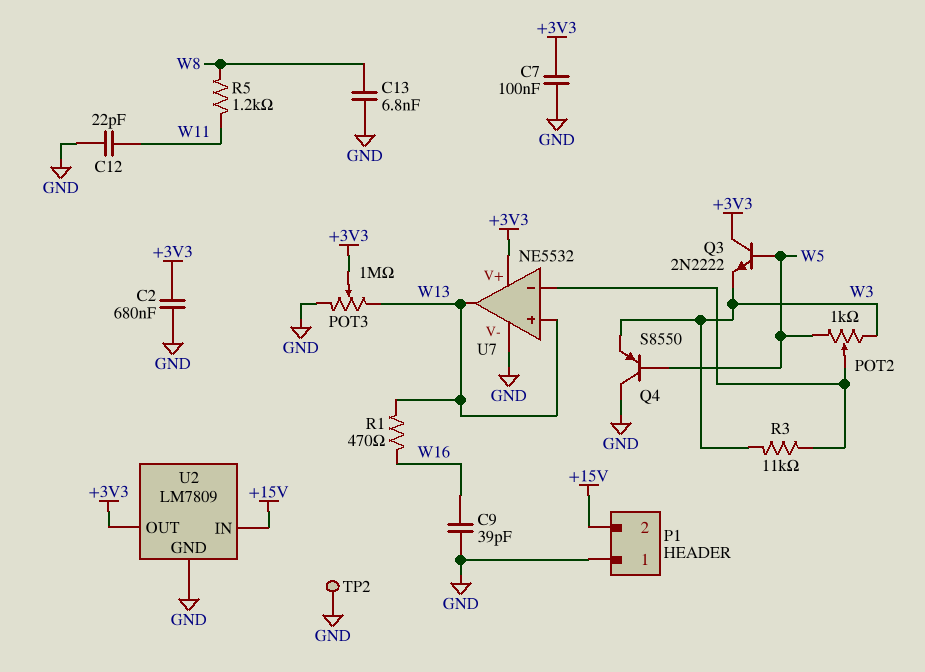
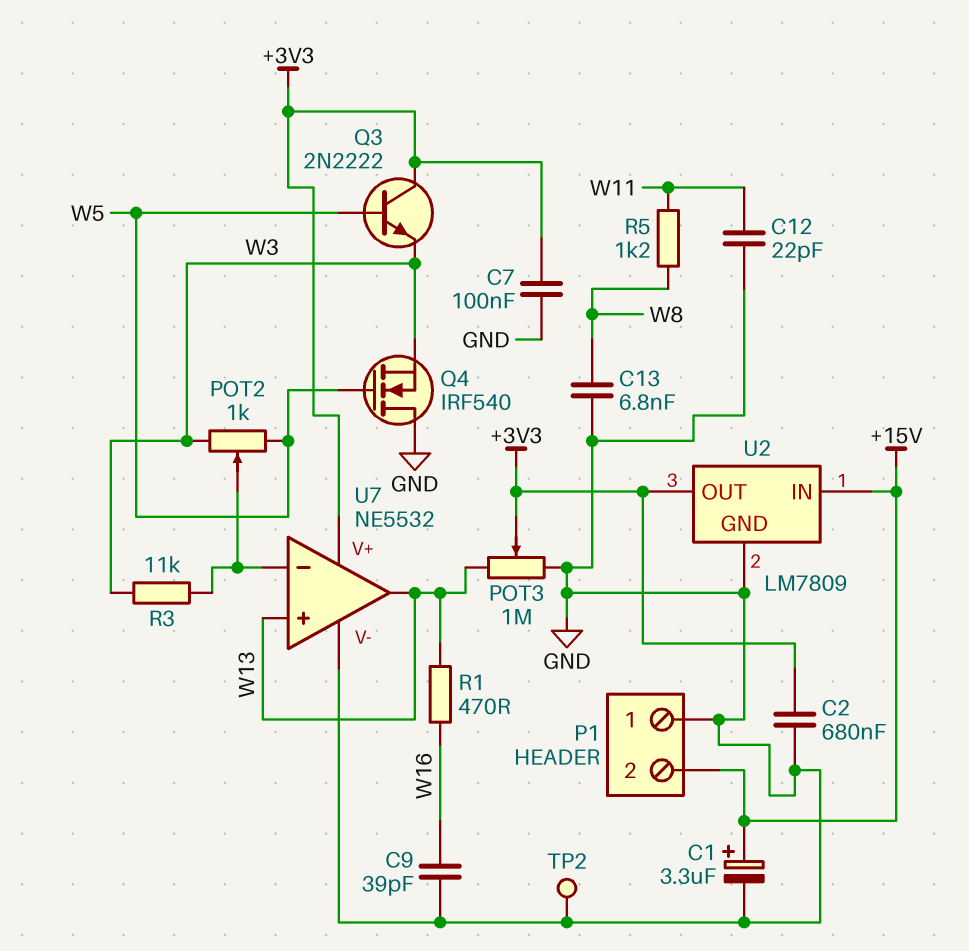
C1: none -> 3.3uF (plus +15V, minus GND)
Q4: PNP S8550 (B W5, C GND, E W3) -> NMOS IRF540 (G W5, D GND, S W3)

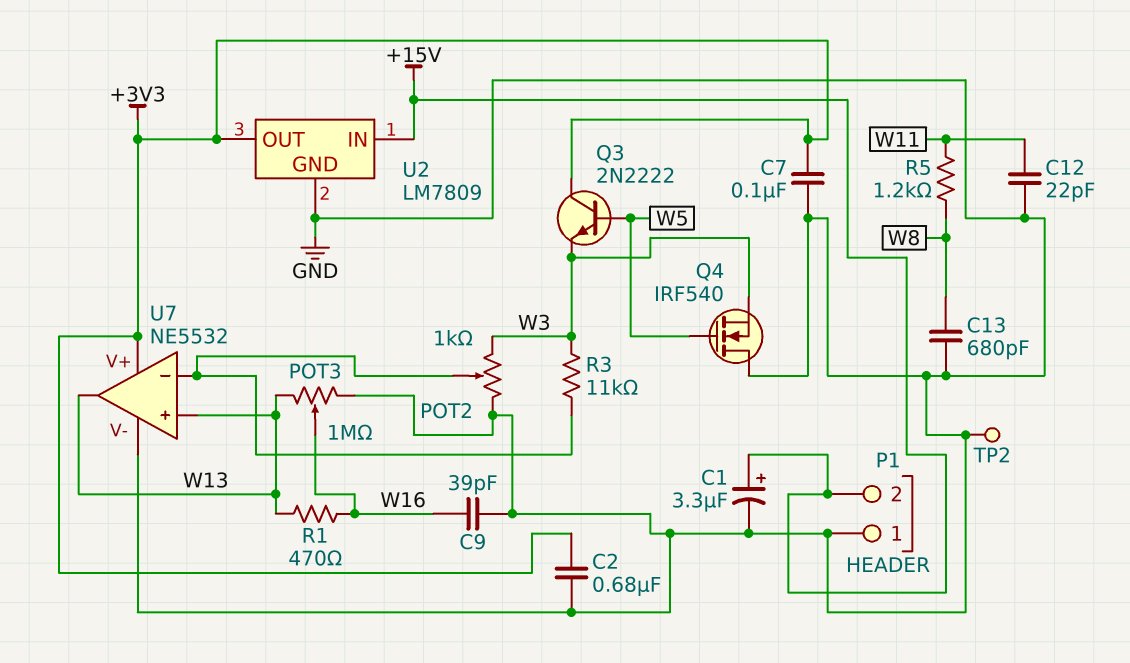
C13: 6.8nF (GND, W8) -> 680pF (GND, W8)
POT2: 1k (W3, W5, wiper U7/in-) -> 1k (GND, W3, wiper U7/in-)
POT3: 1M (GND, W13, wiper +3V3) -> 1M (GND, W13, wiper W16)

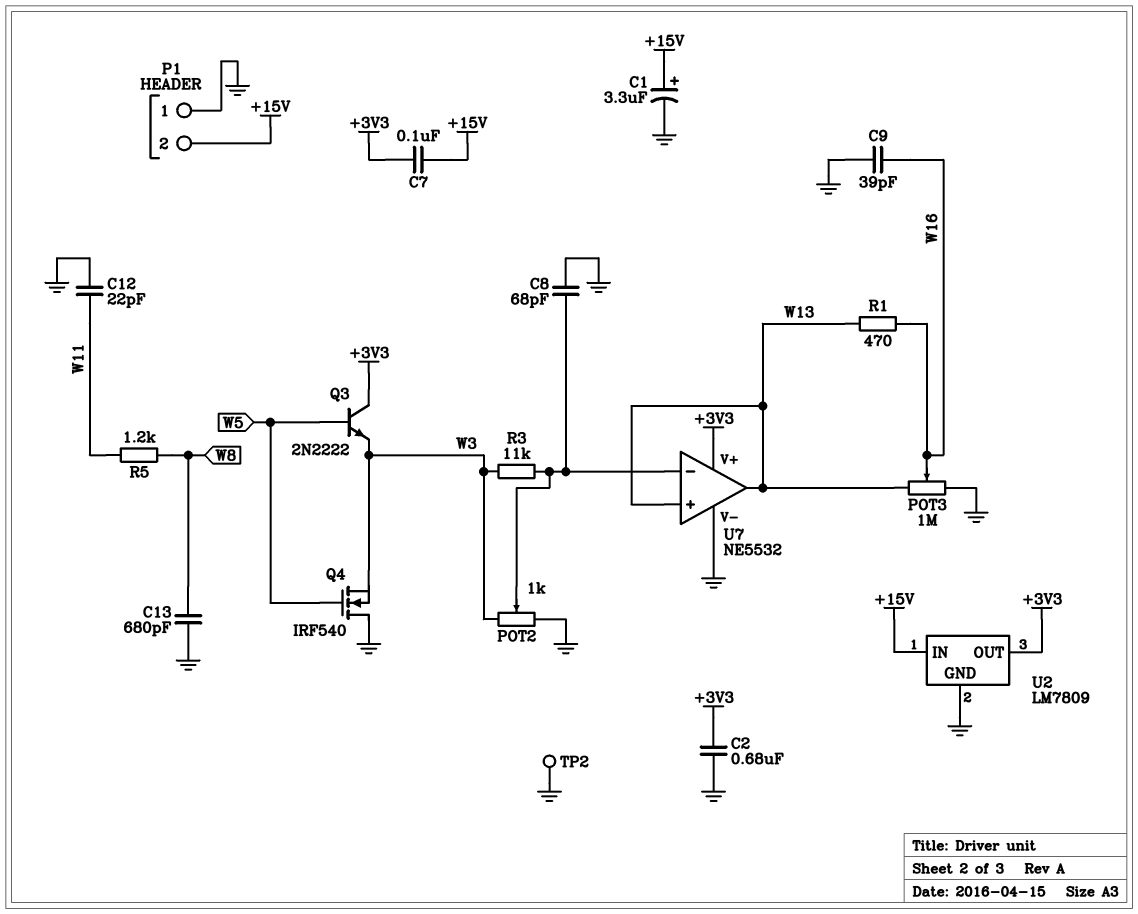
C7: 100nF (+3V3, GND) -> 100nF (+3V3, +15V)
C8: none -> 68pF (GND, U7/in-)

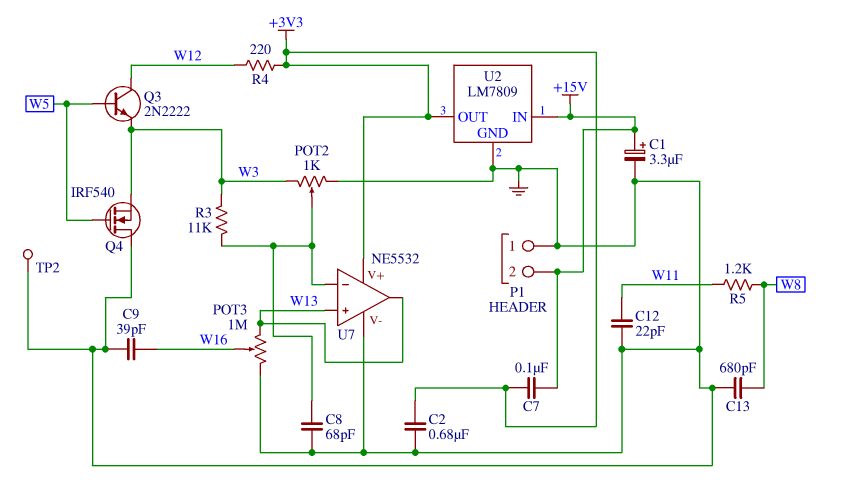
Q3: NPN 2N2222 (B W5, C +3V3, E W3) -> NPN 2N2222 (B W5, C W12, E W3)
R1: 470 (W13, W16) -> none
R4: none -> 220 (+3V3, W12)

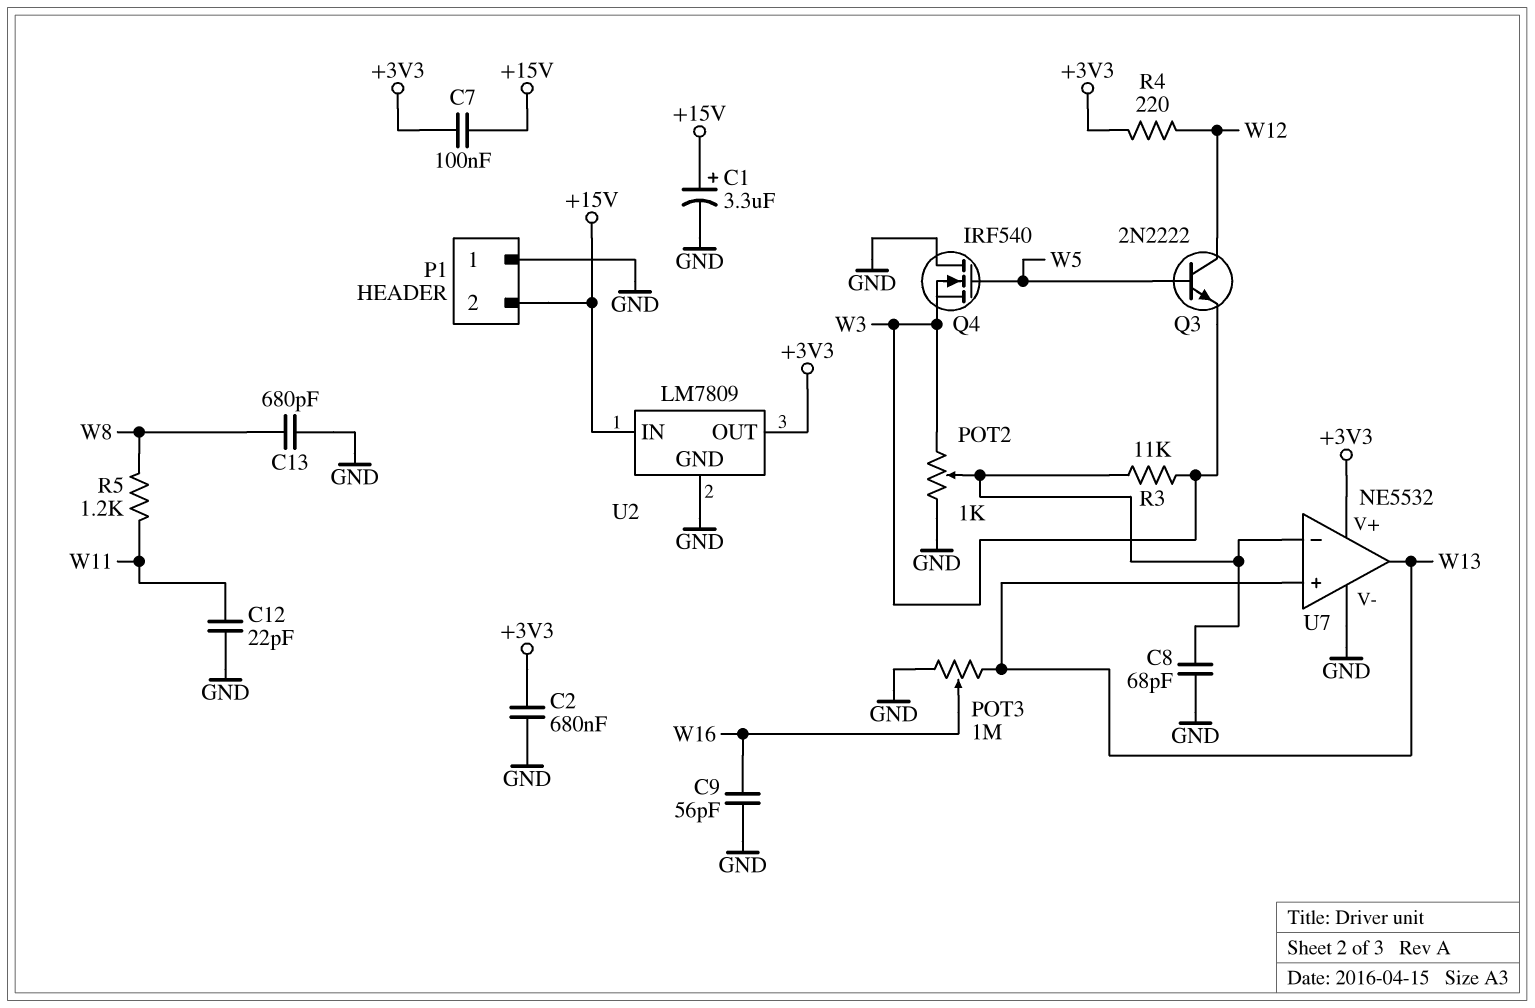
C9: 39pF (GND, W16) -> 56pF (GND, W16)
TP2: test point (GND) -> none

